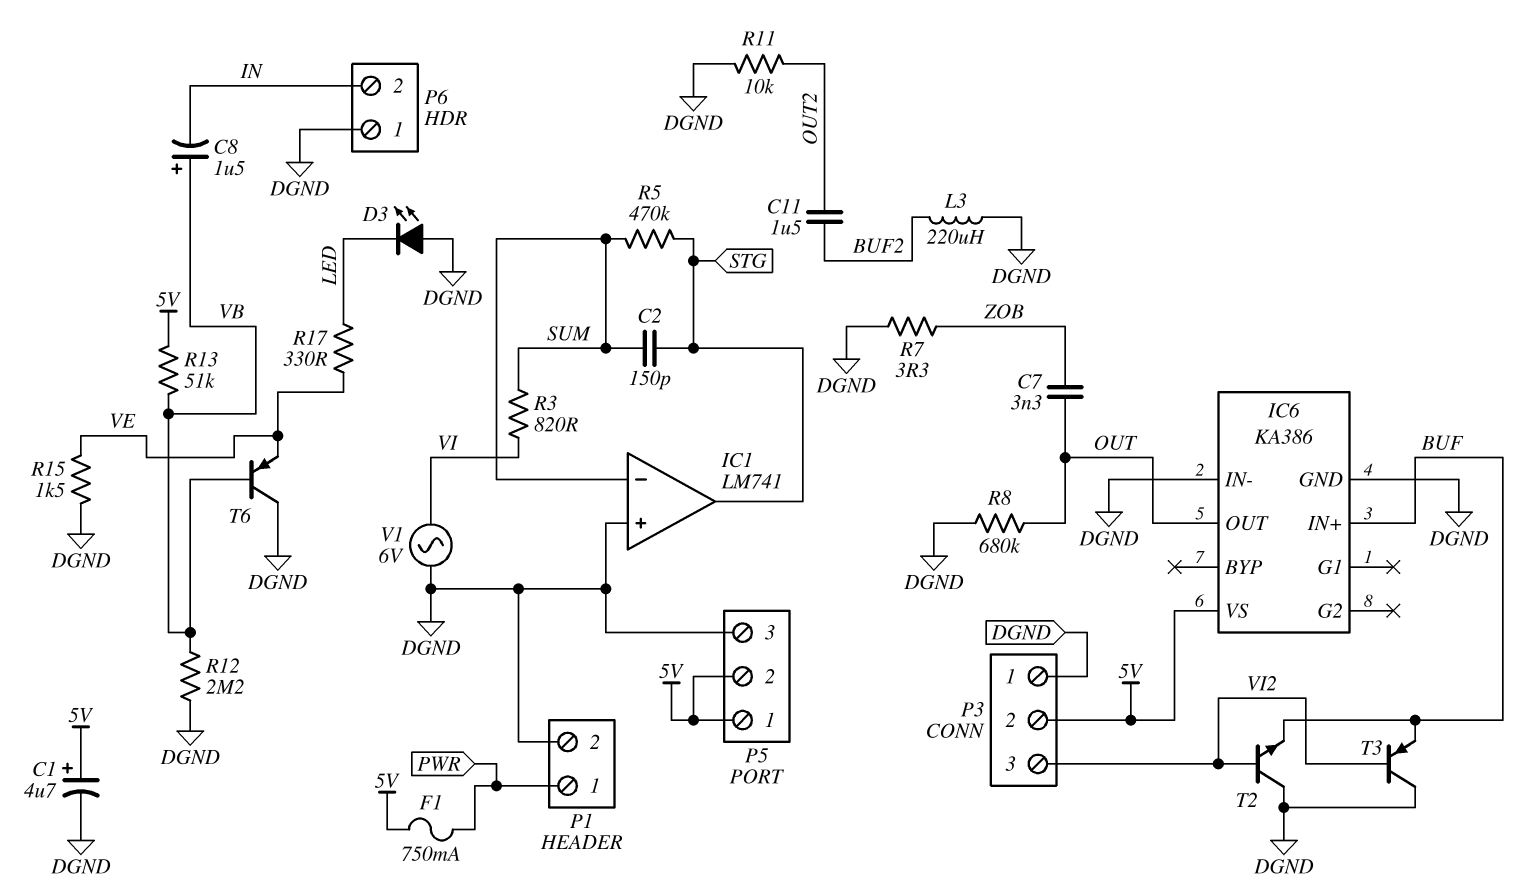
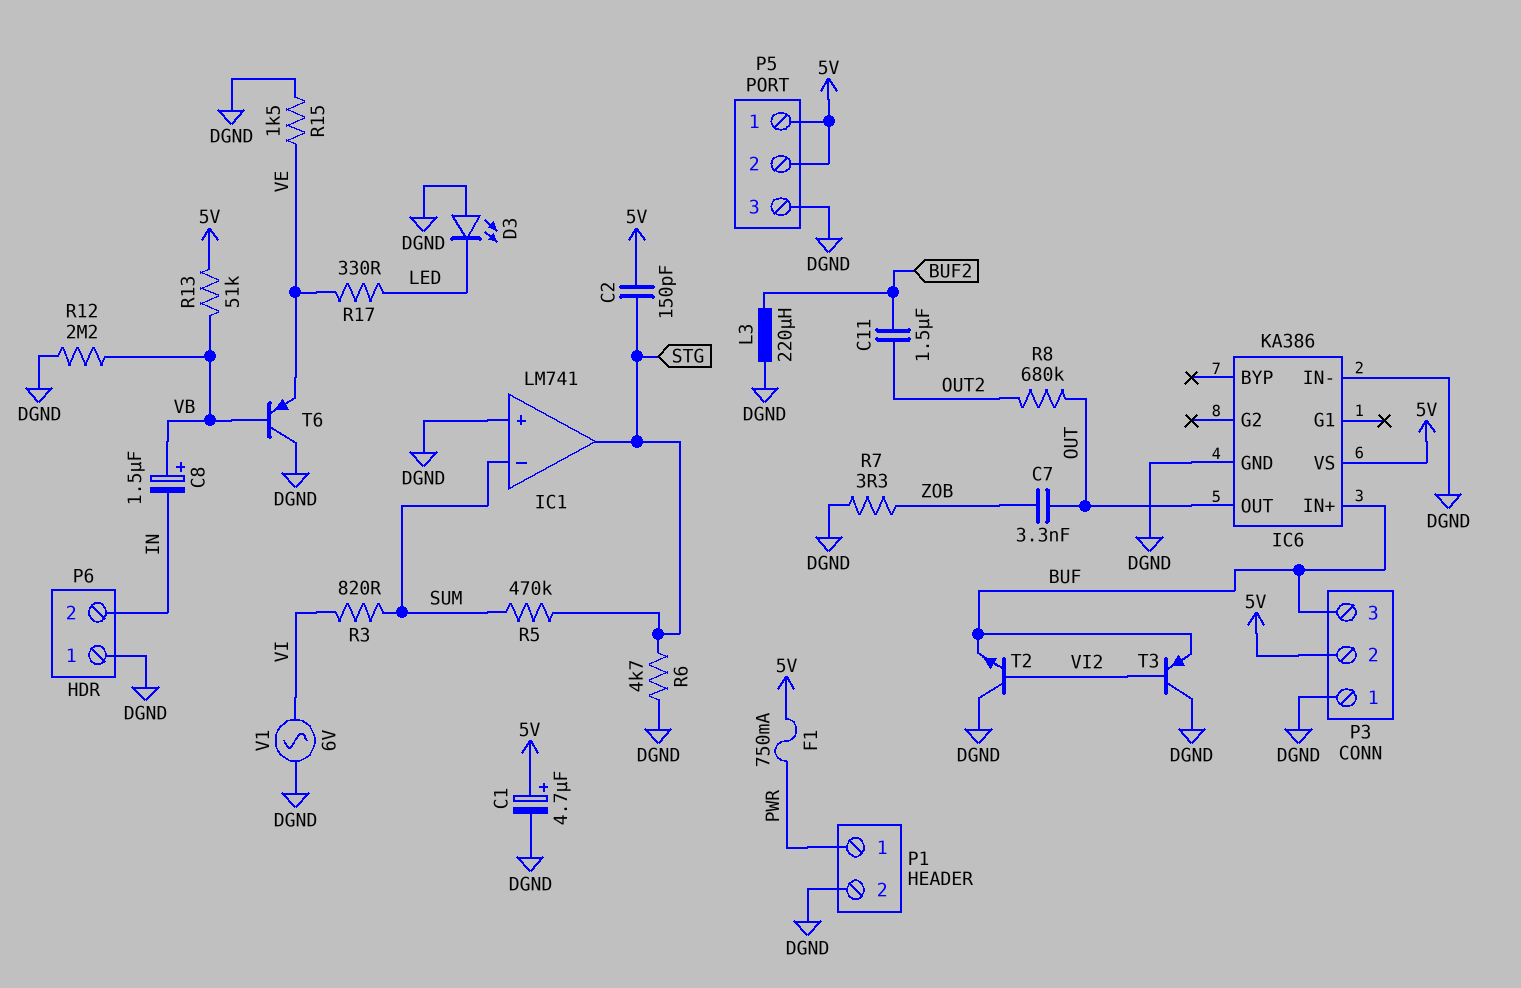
C2: 150pF (STG, SUM) -> 150pF (5V, STG)
P3 pin 3: VI2 -> BUF
R6: none -> 4.7k (DGND, STG)
R8: 680k (DGND, OUT) -> 680k (OUT, OUT2)
R11: 10k (DGND, OUT2) -> none

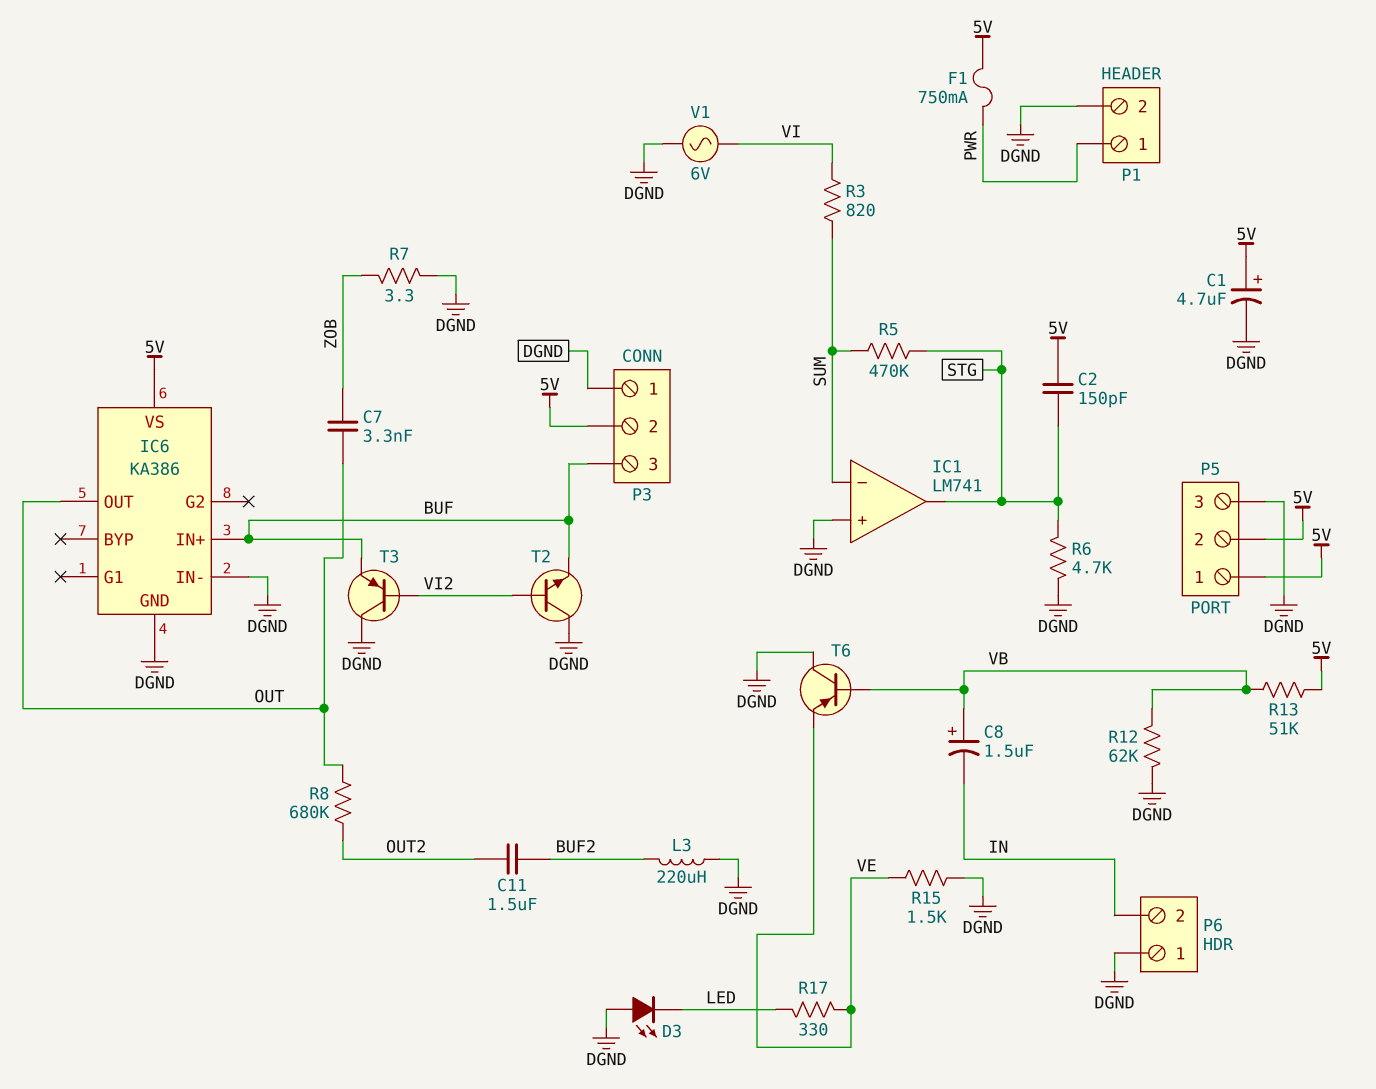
R12: 2.2M (DGND, VB) -> 62k (DGND, VB)

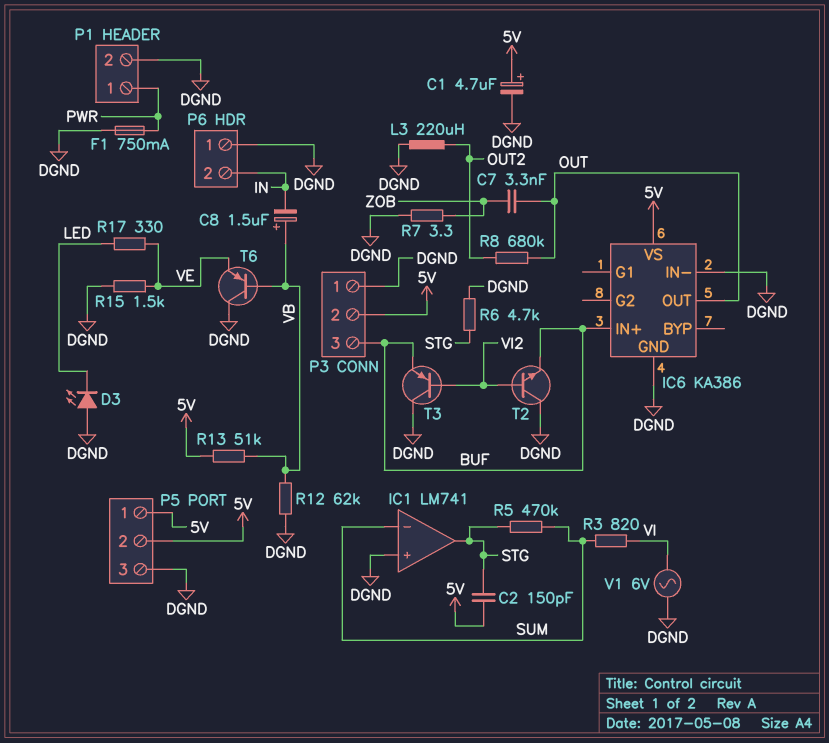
C11: 1.5uF (BUF2, OUT2) -> none
F1: 750mA (5V, PWR) -> 750mA (DGND, PWR)
L3: 220uH (BUF2, DGND) -> 220uH (DGND, OUT2)

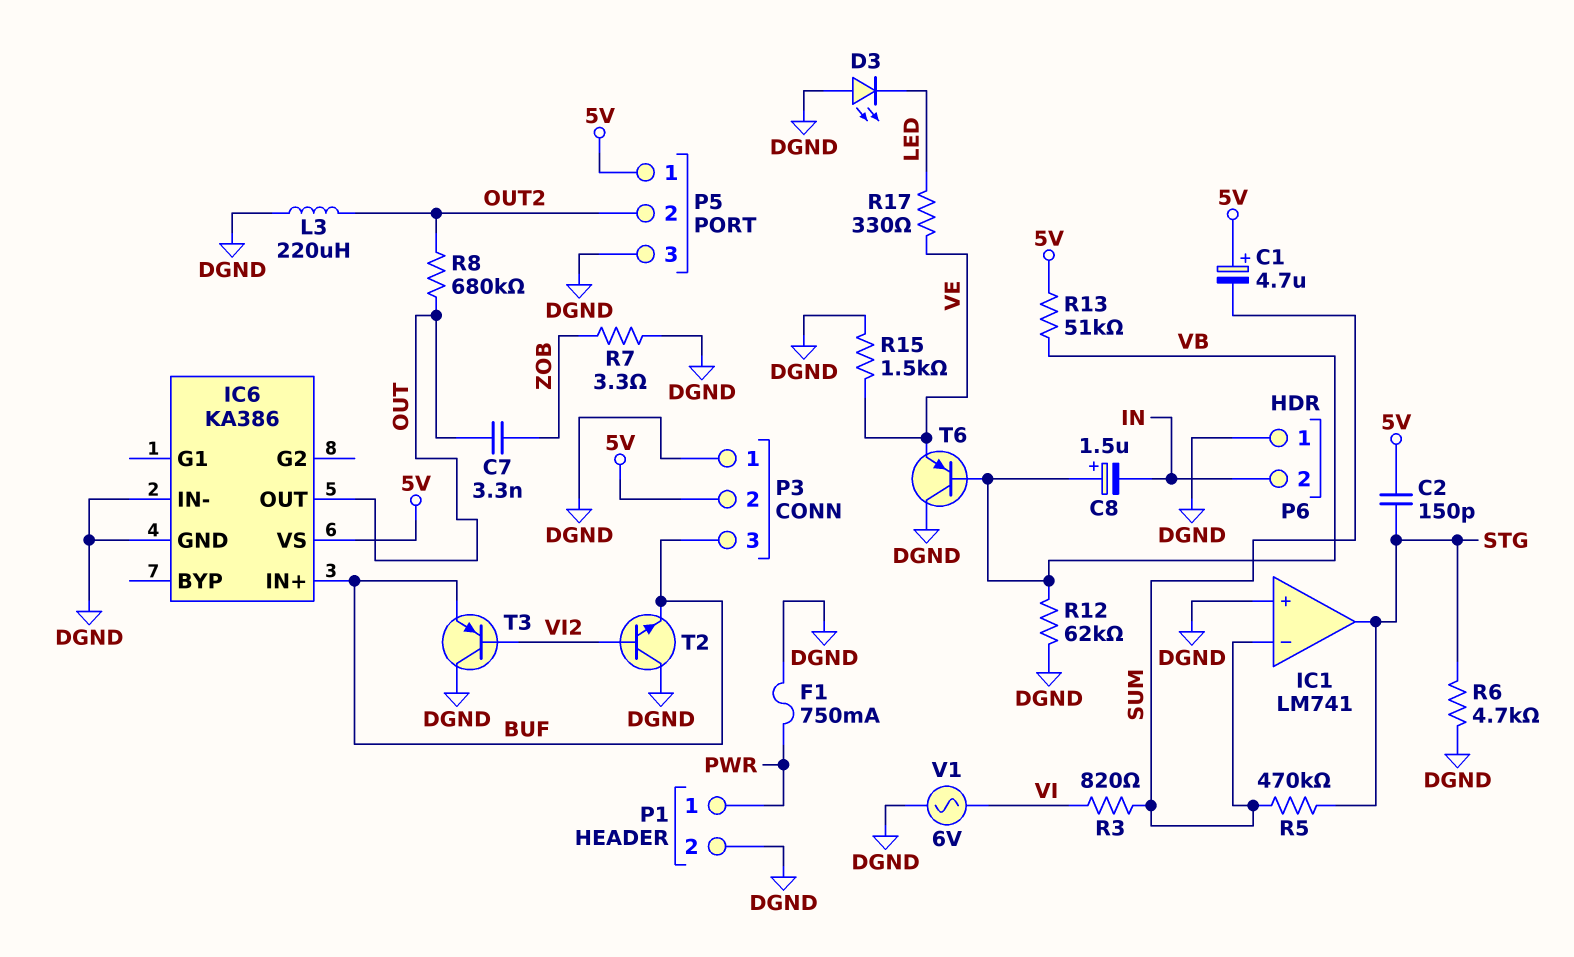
C1: 4.7uF (plus 5V, minus DGND) -> 4.7uF (plus 5V, minus SUM)
P5 pin 2: 5V -> OUT2

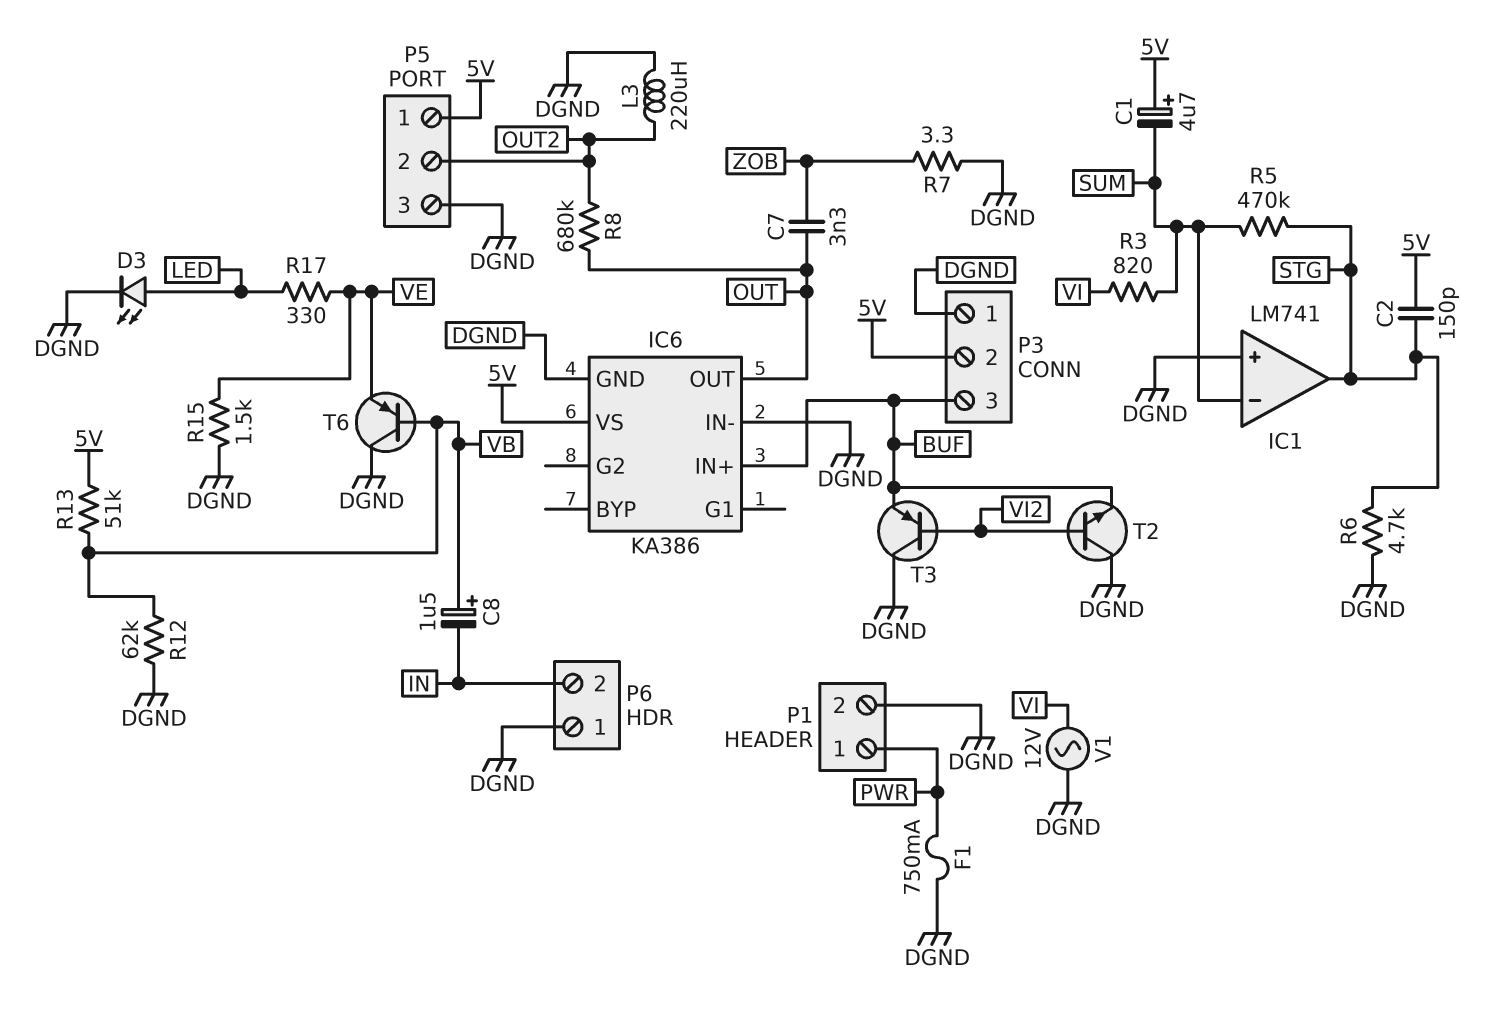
D3: LED (A DGND, K LED) -> LED (A LED, K DGND)
V1: AC 6V (DGND, VI) -> AC 12V (DGND, VI)

